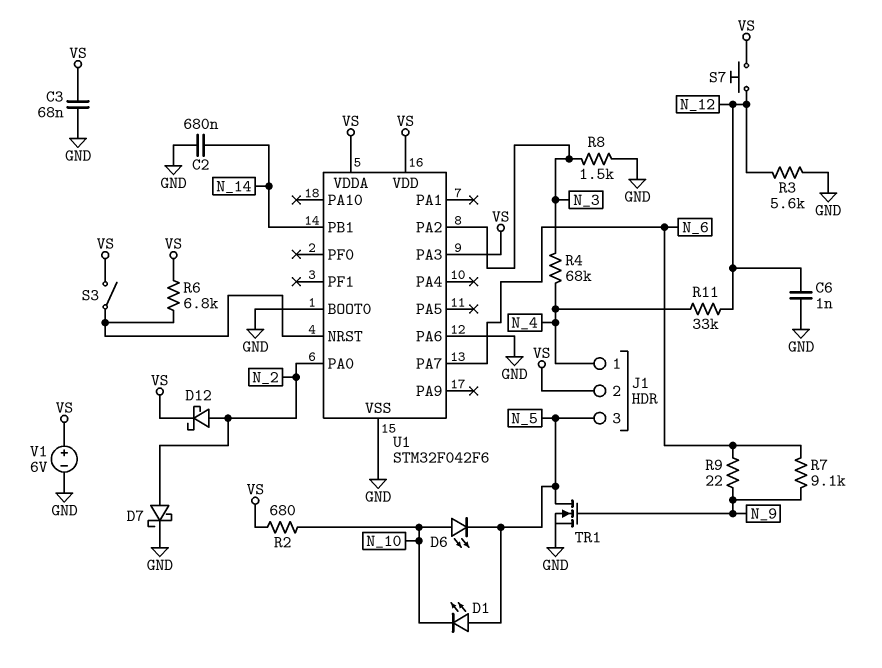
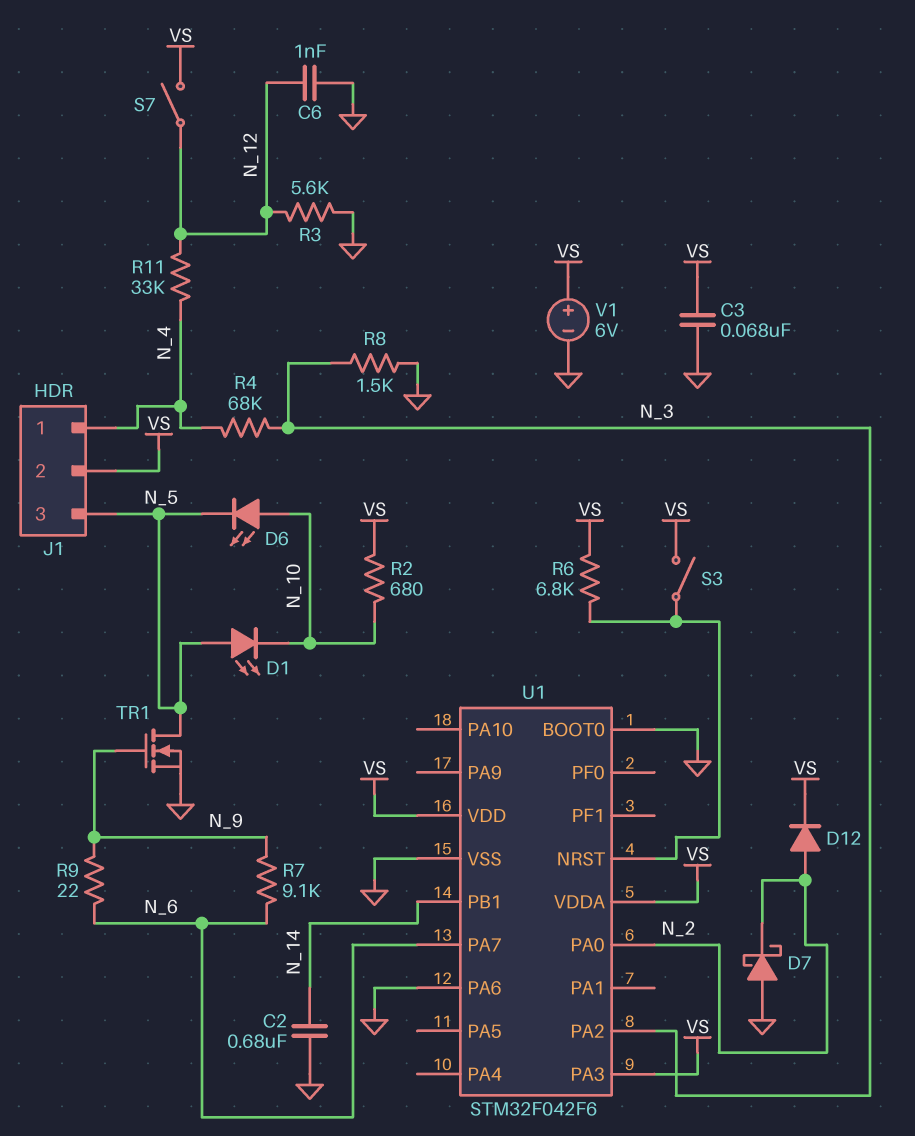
D7: schottky (A N_2, K GND) -> schottky (A GND, K N_2)
D12: schottky (A N_2, K VS) -> diode (A N_2, K VS)
S7: button (N_12, VS) -> switch (N_12, VS)

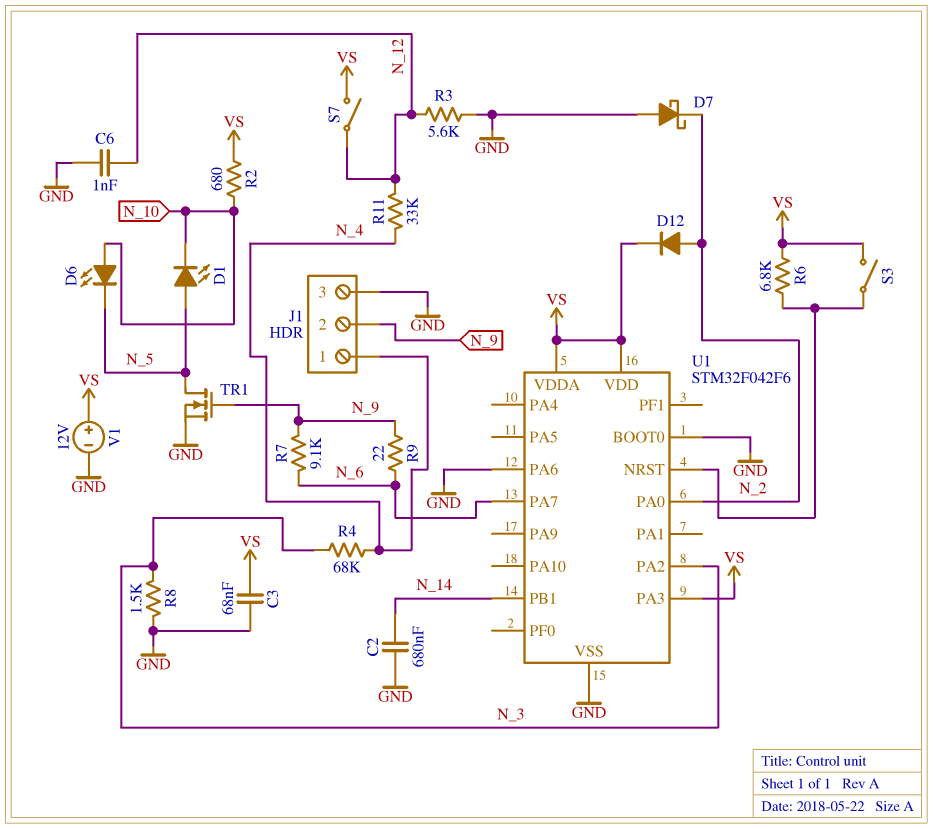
J1 pin 2: VS -> N_9
J1 pin 3: N_5 -> GND
V1: 6V (plus VS, minus GND) -> 12V (plus VS, minus GND)

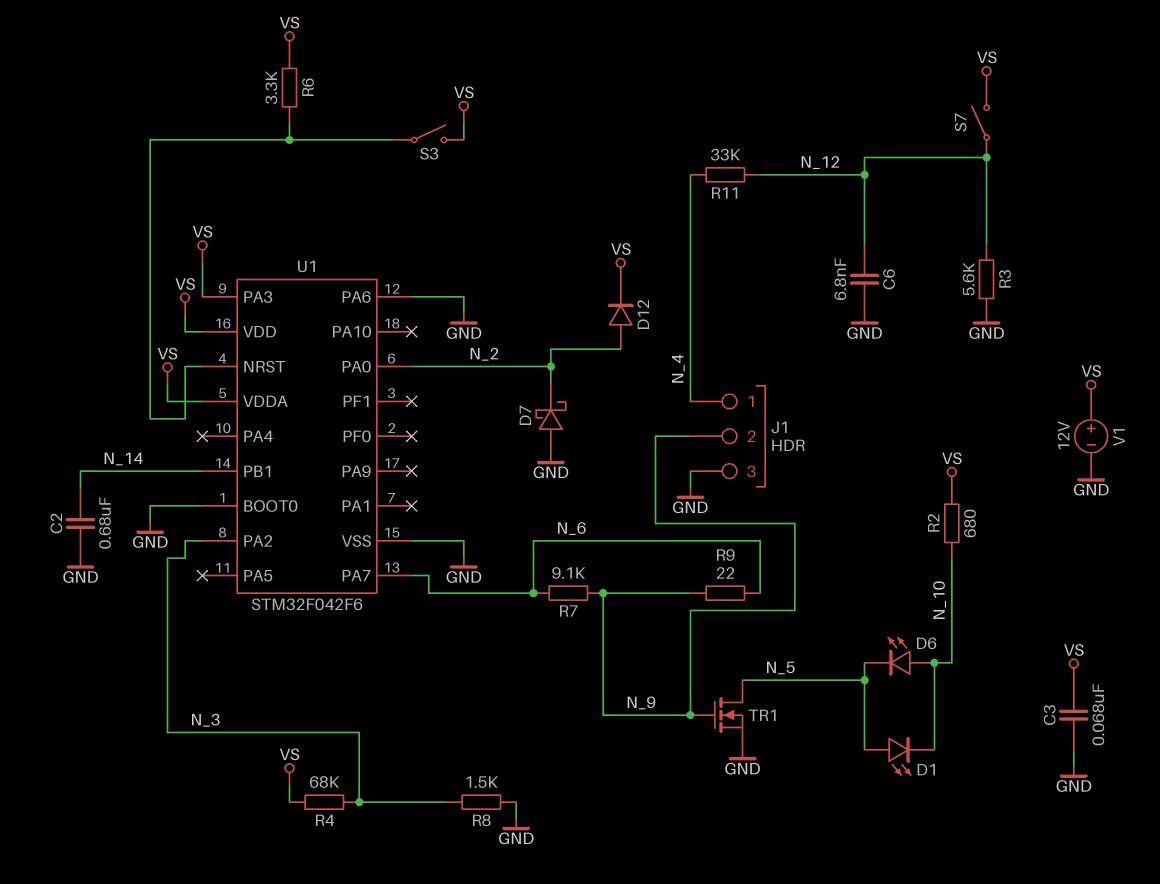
C6: 1nF (GND, N_12) -> 6.8nF (GND, N_12)
R4: 68k (N_3, N_4) -> 68k (N_3, VS)
R6: 6.8k (U1/NRST, VS) -> 3.3k (U1/NRST, VS)

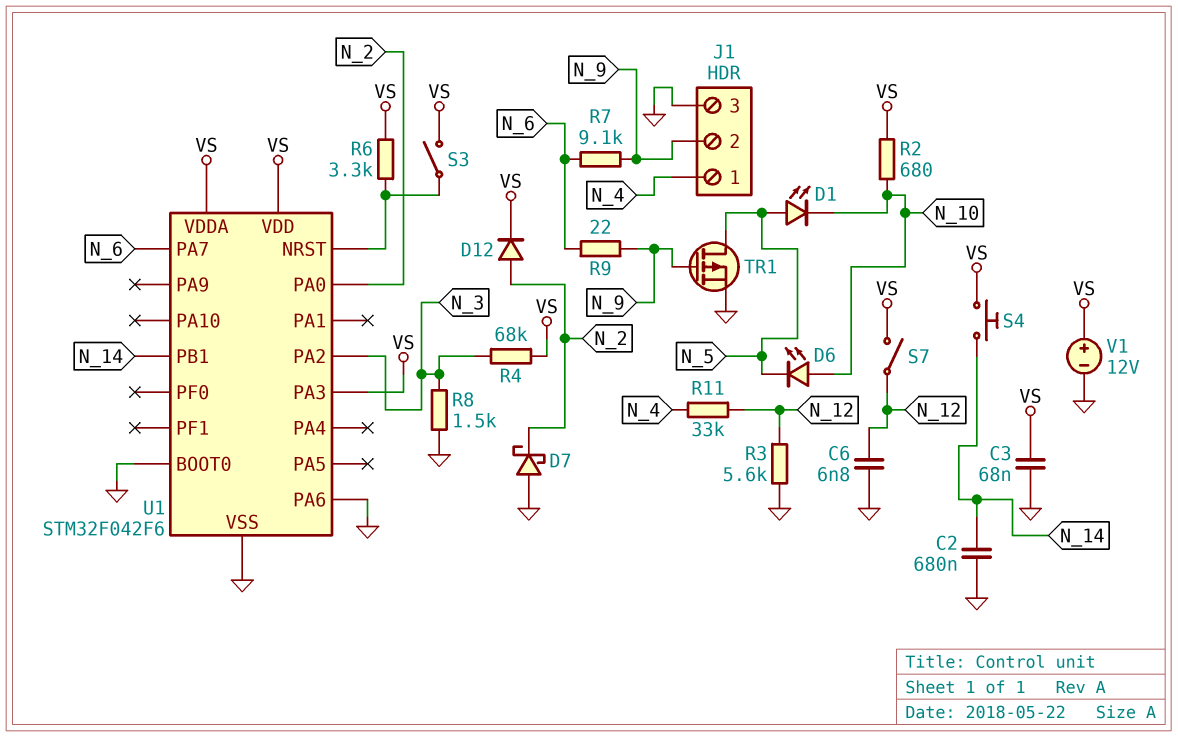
S4: none -> button (N_14, VS)
TR1: NMOS (G N_9, D N_5, S GND) -> PMOS (G N_9, D N_5, S GND)

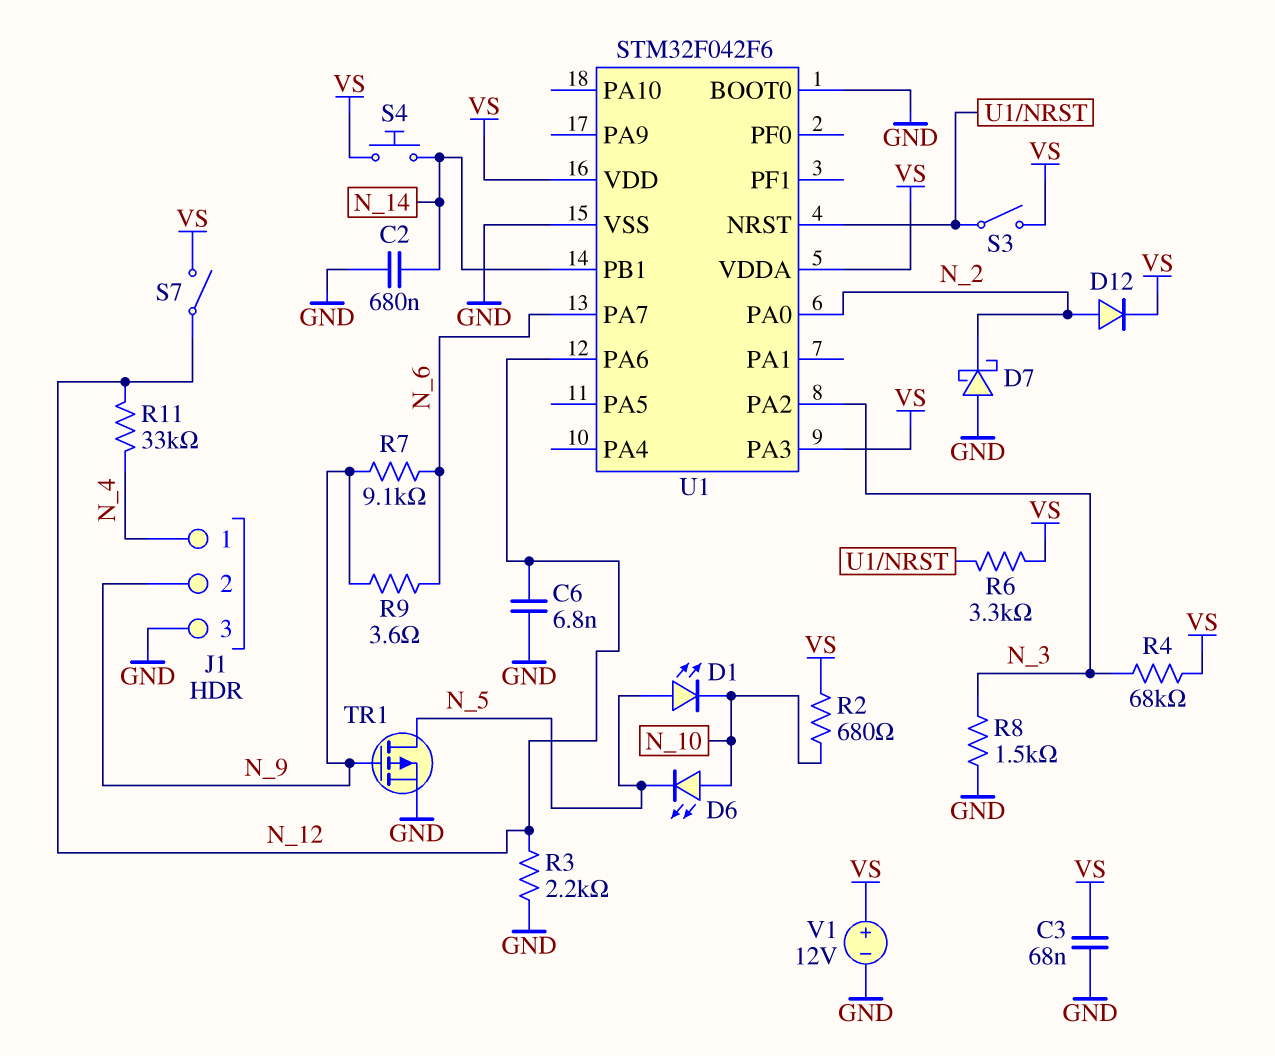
R3: 5.6k (GND, N_12) -> 2.2k (GND, N_12)
R9: 22 (N_6, N_9) -> 3.6 (N_6, N_9)
U1 pin PA6: GND -> N_12

